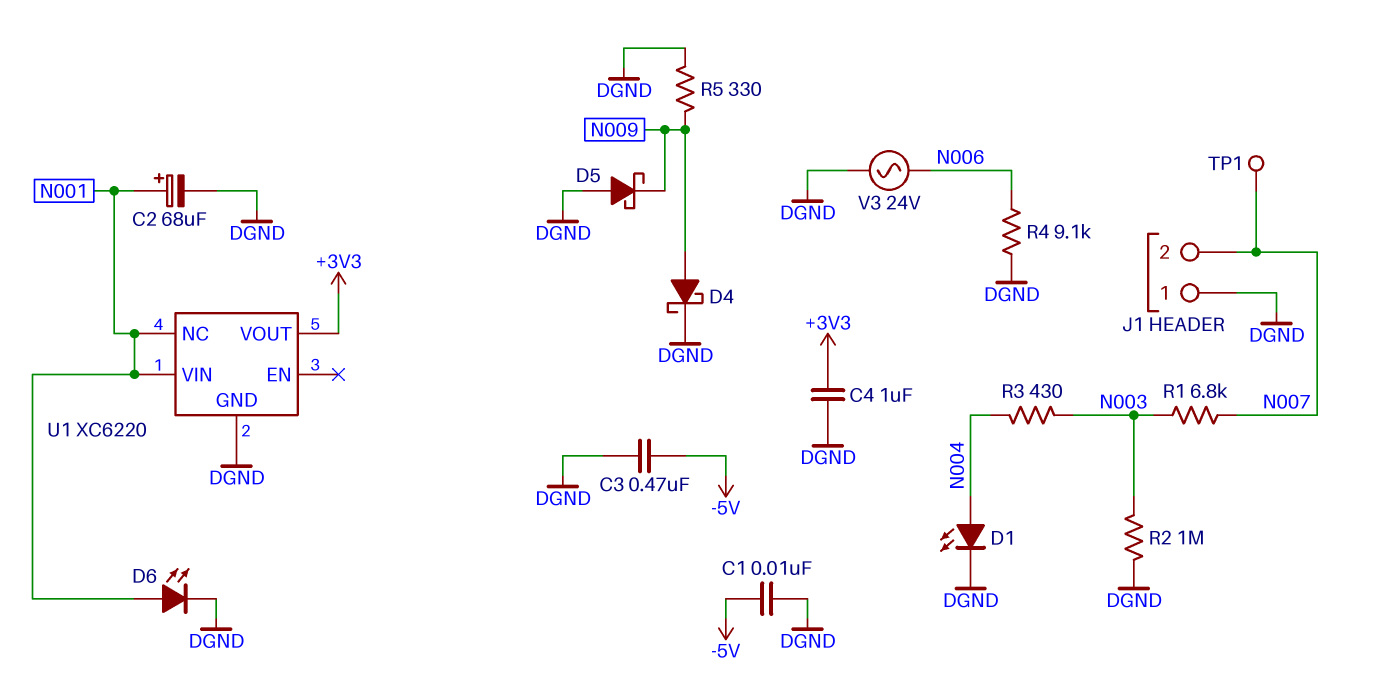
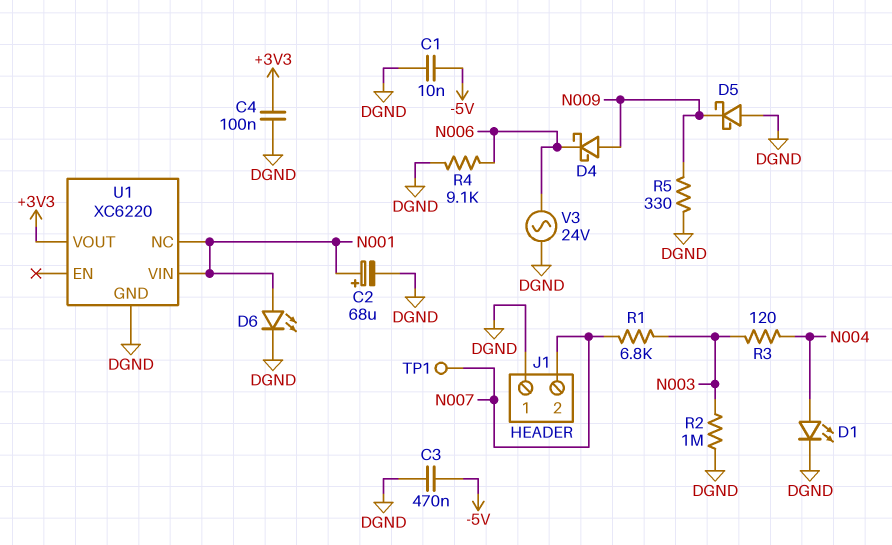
C4: 1uF (+3V3, DGND) -> 100nF (+3V3, DGND)
D4: schottky (A N009, K DGND) -> schottky (A N009, K N006)
R3: 430 (N003, N004) -> 120 (N003, N004)

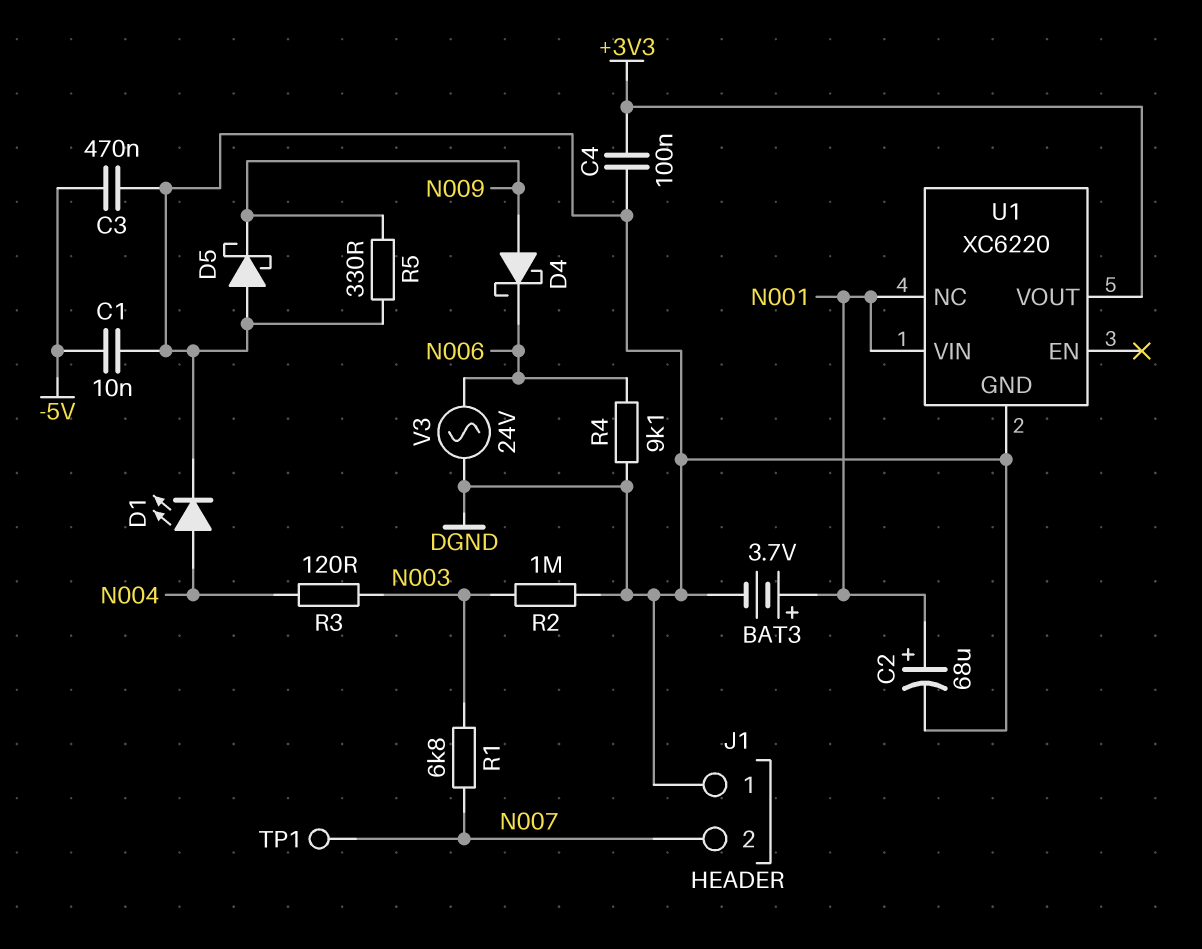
BAT3: none -> 3.7V (plus N001, minus DGND)
D6: LED (A N001, K DGND) -> none

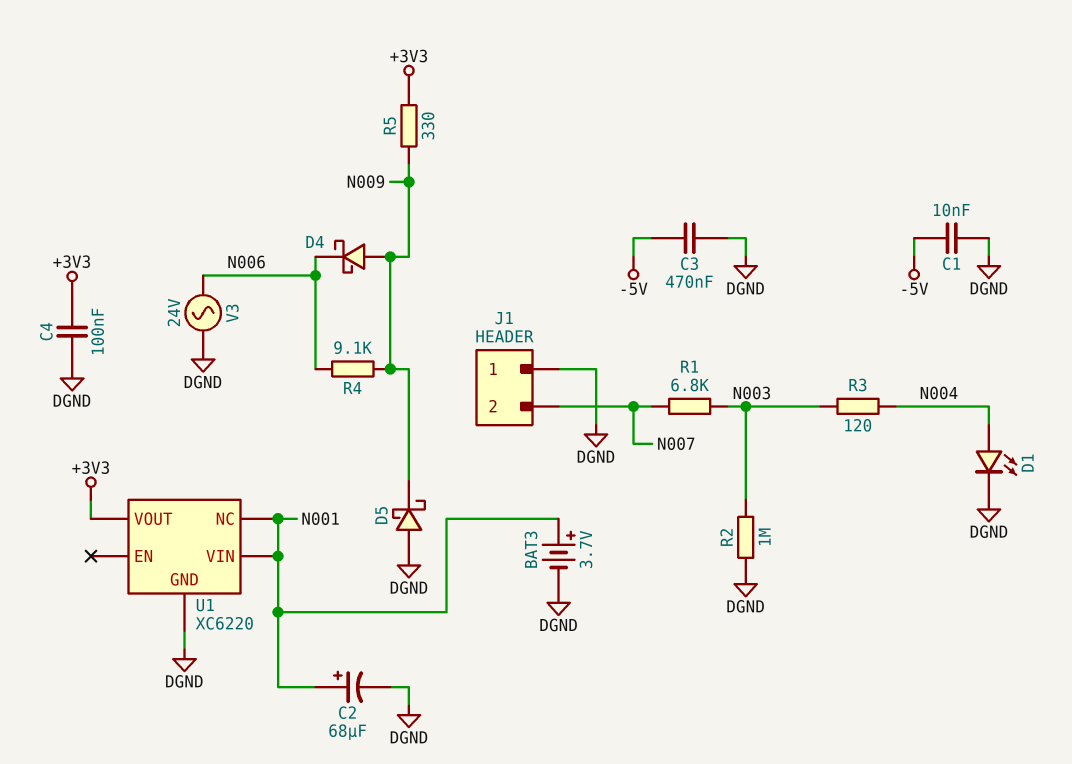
R4: 9.1k (DGND, N006) -> 9.1k (N006, N009)
R5: 330 (DGND, N009) -> 330 (+3V3, N009)
TP1: test point (N007) -> none

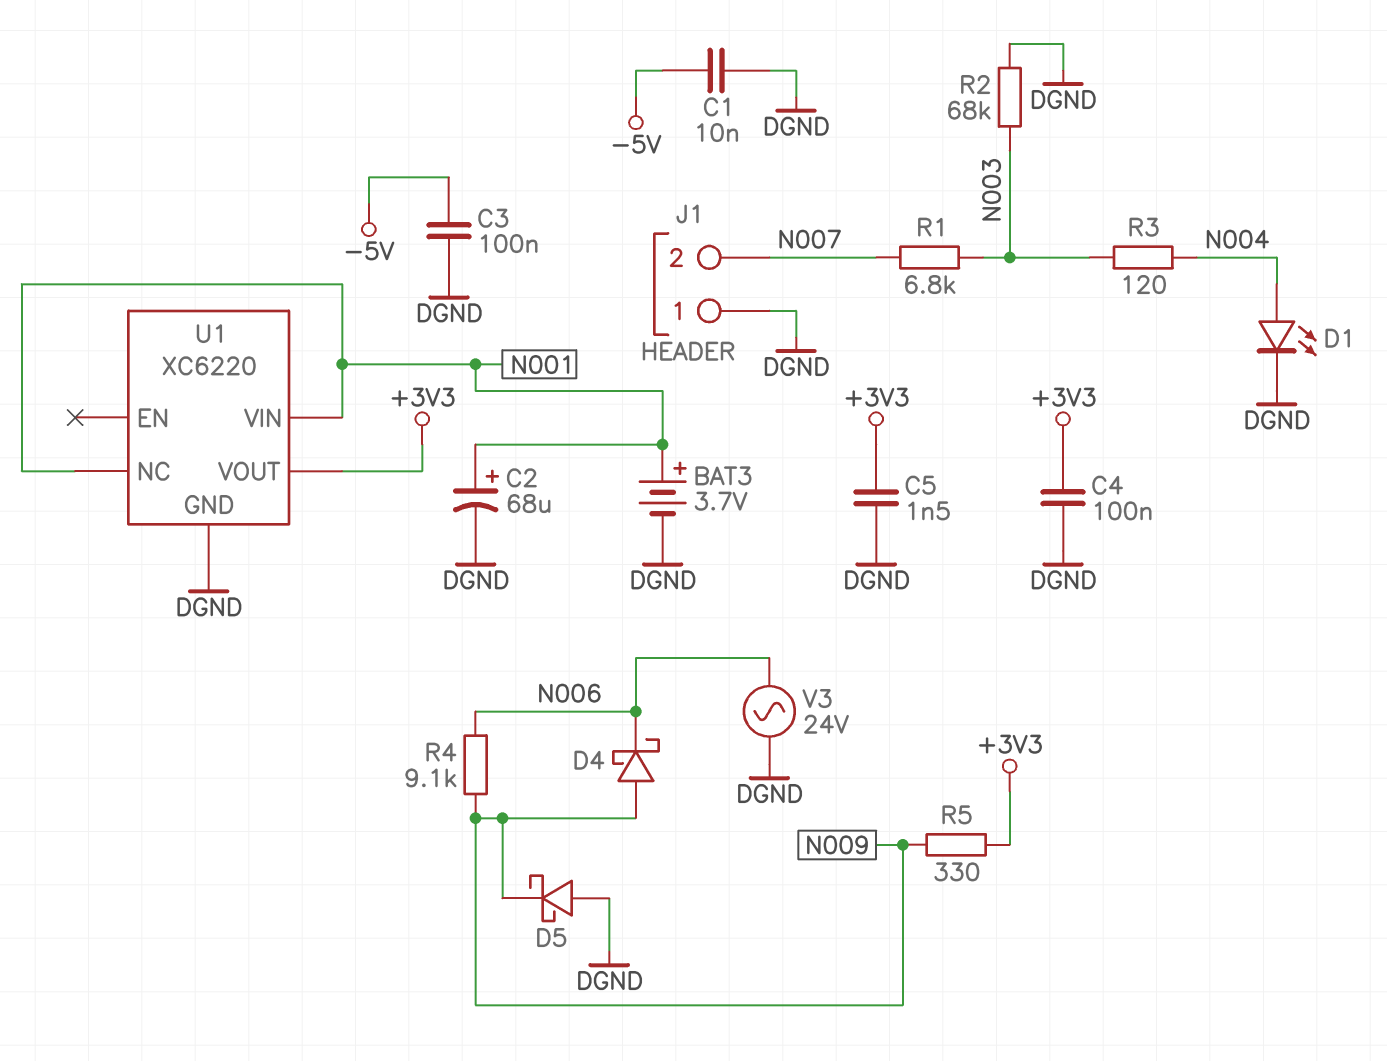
C3: 470nF (-5V, DGND) -> 100nF (-5V, DGND)
C5: none -> 1.5nF (+3V3, DGND)
R2: 1M (DGND, N003) -> 68k (DGND, N003)

